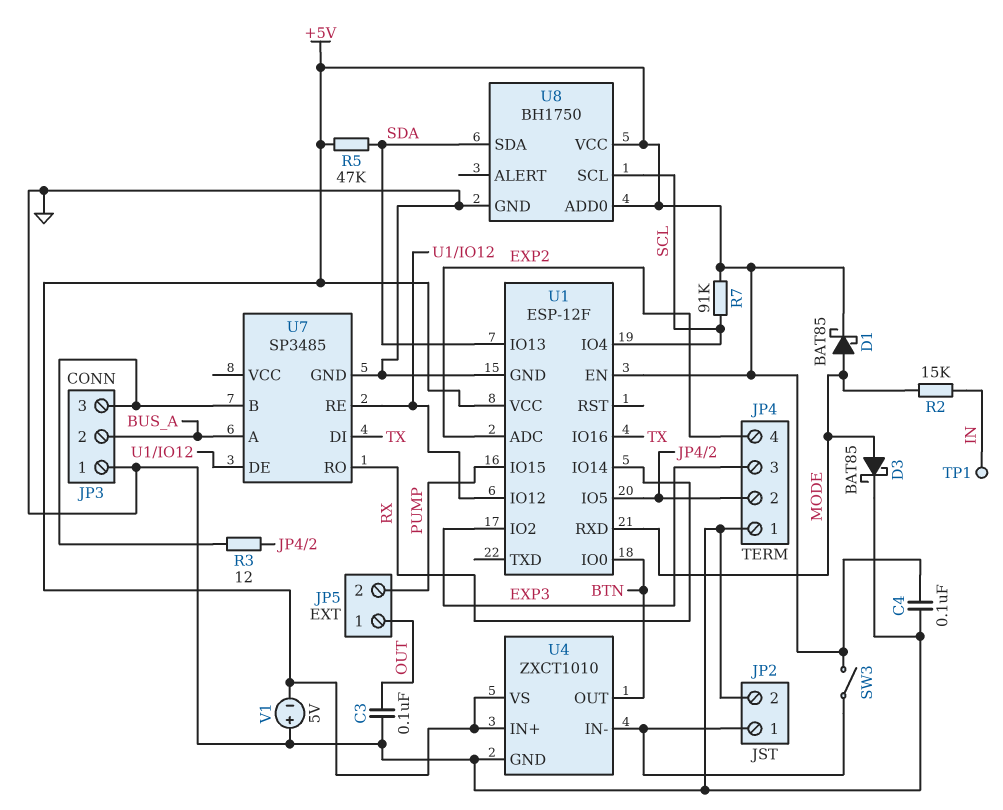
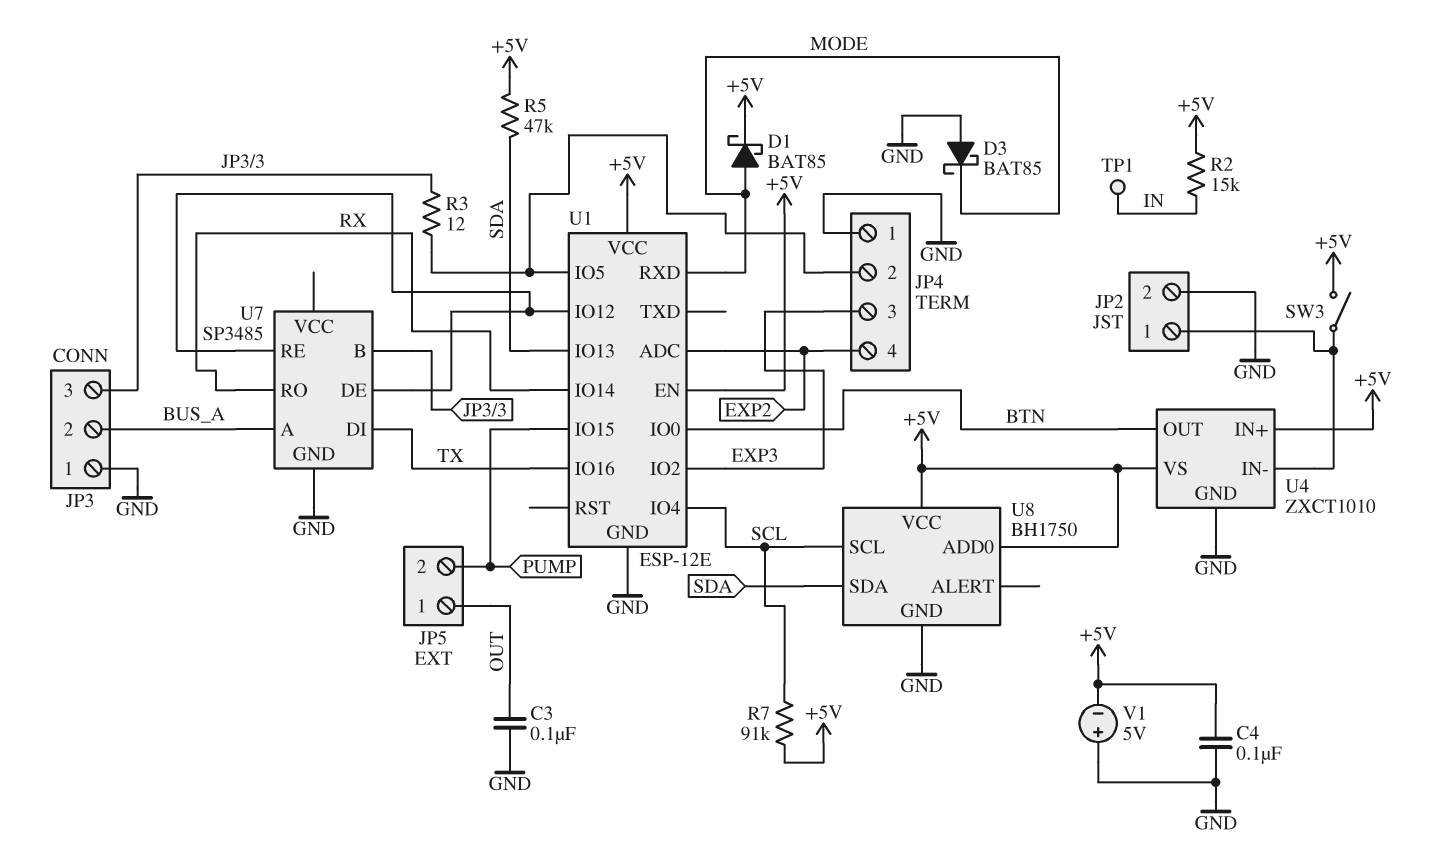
D3: schottky BAT85 (A MODE, K GND) -> schottky BAT85 (A GND, K MODE)
R2: 15k (IN, MODE) -> 15k (+5V, IN)
U1: ESP-12F -> ESP-12E

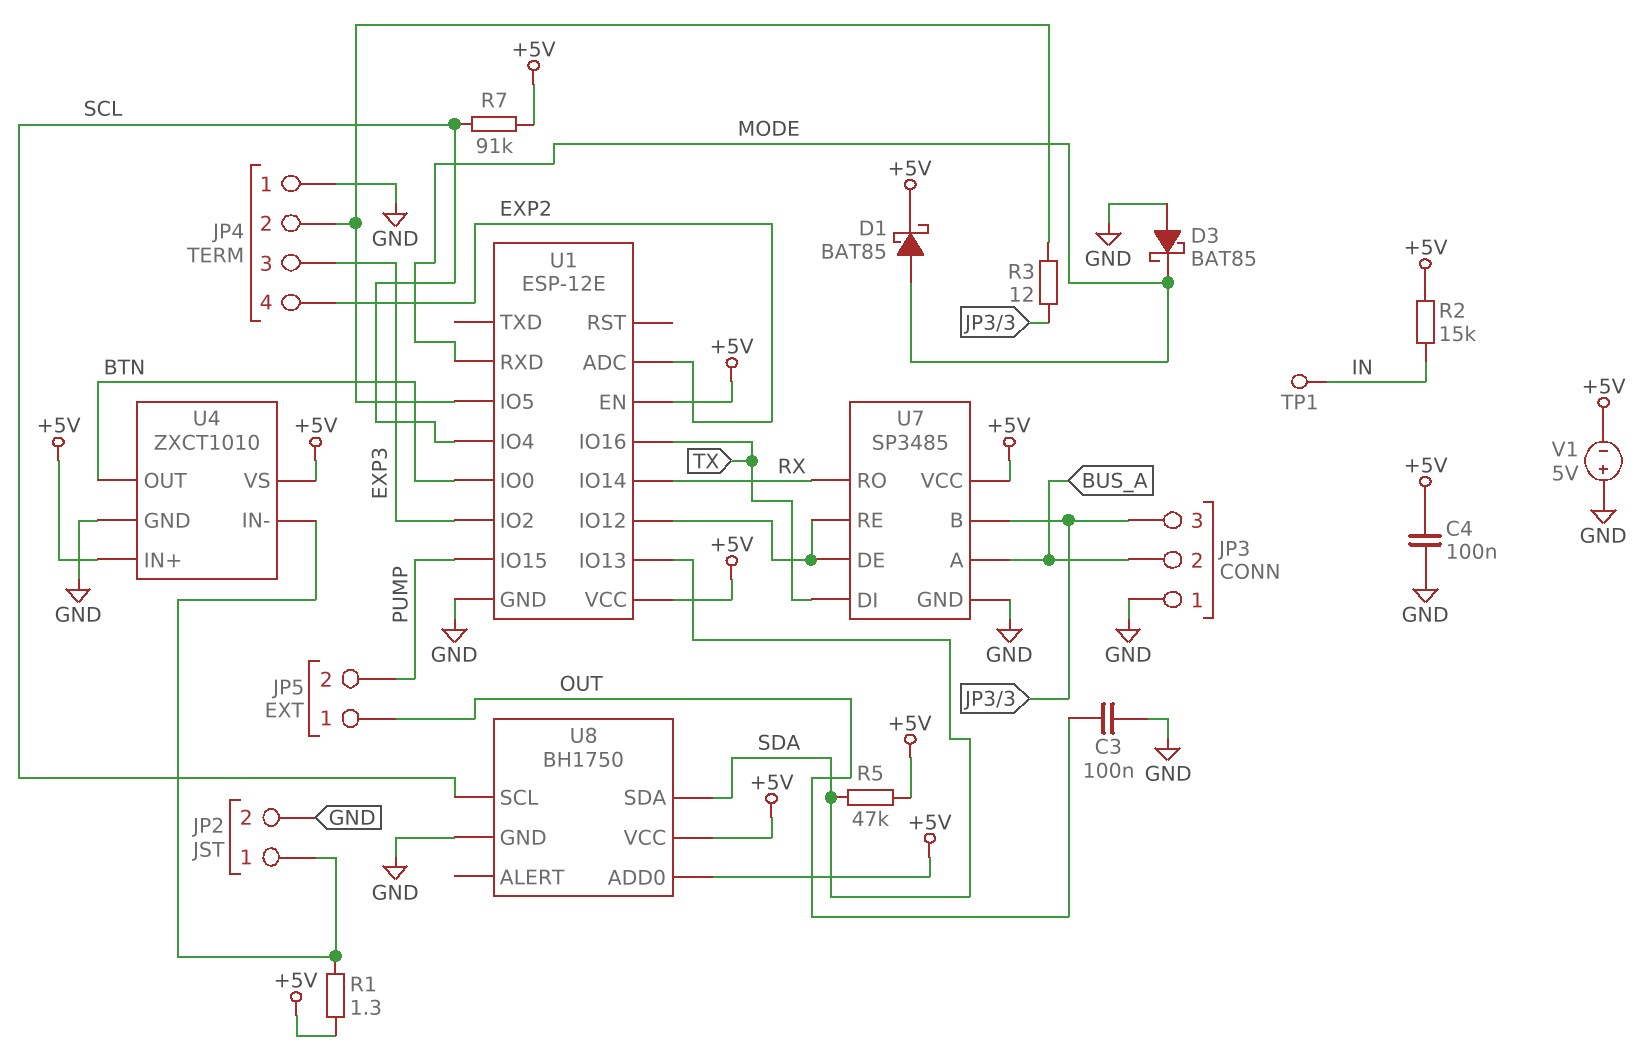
R1: none -> 1.3 (+5V, JP2/1)
SW3: switch (+5V, JP2/1) -> none
U7 pin VCC: none -> +5V

